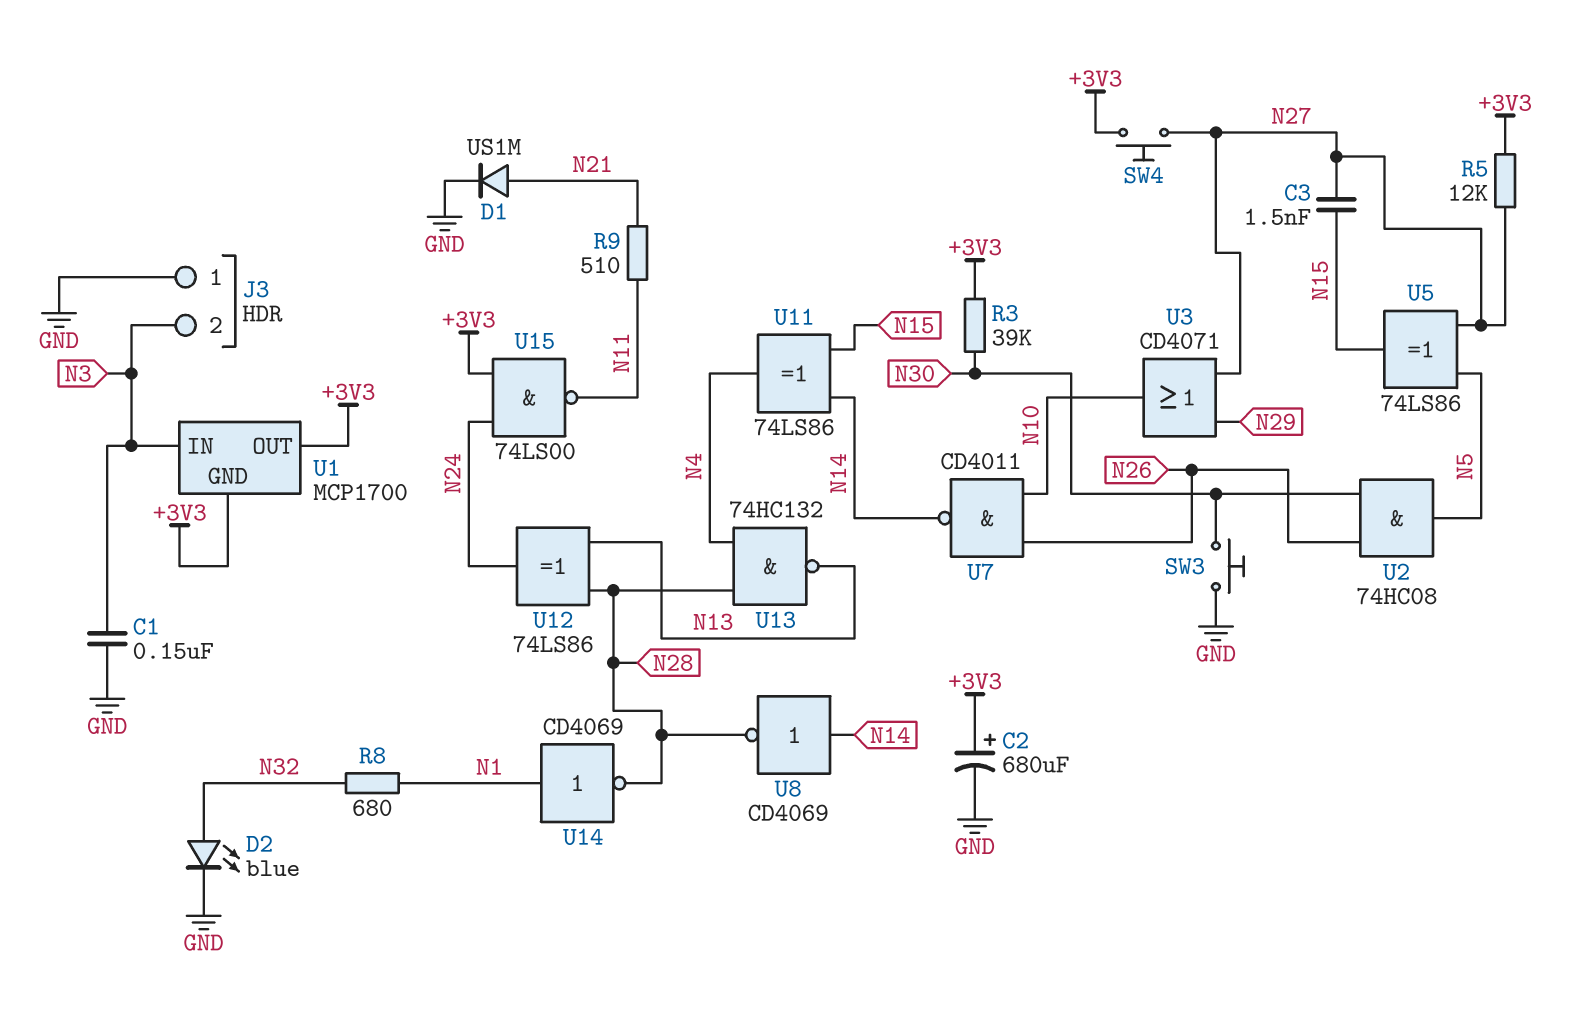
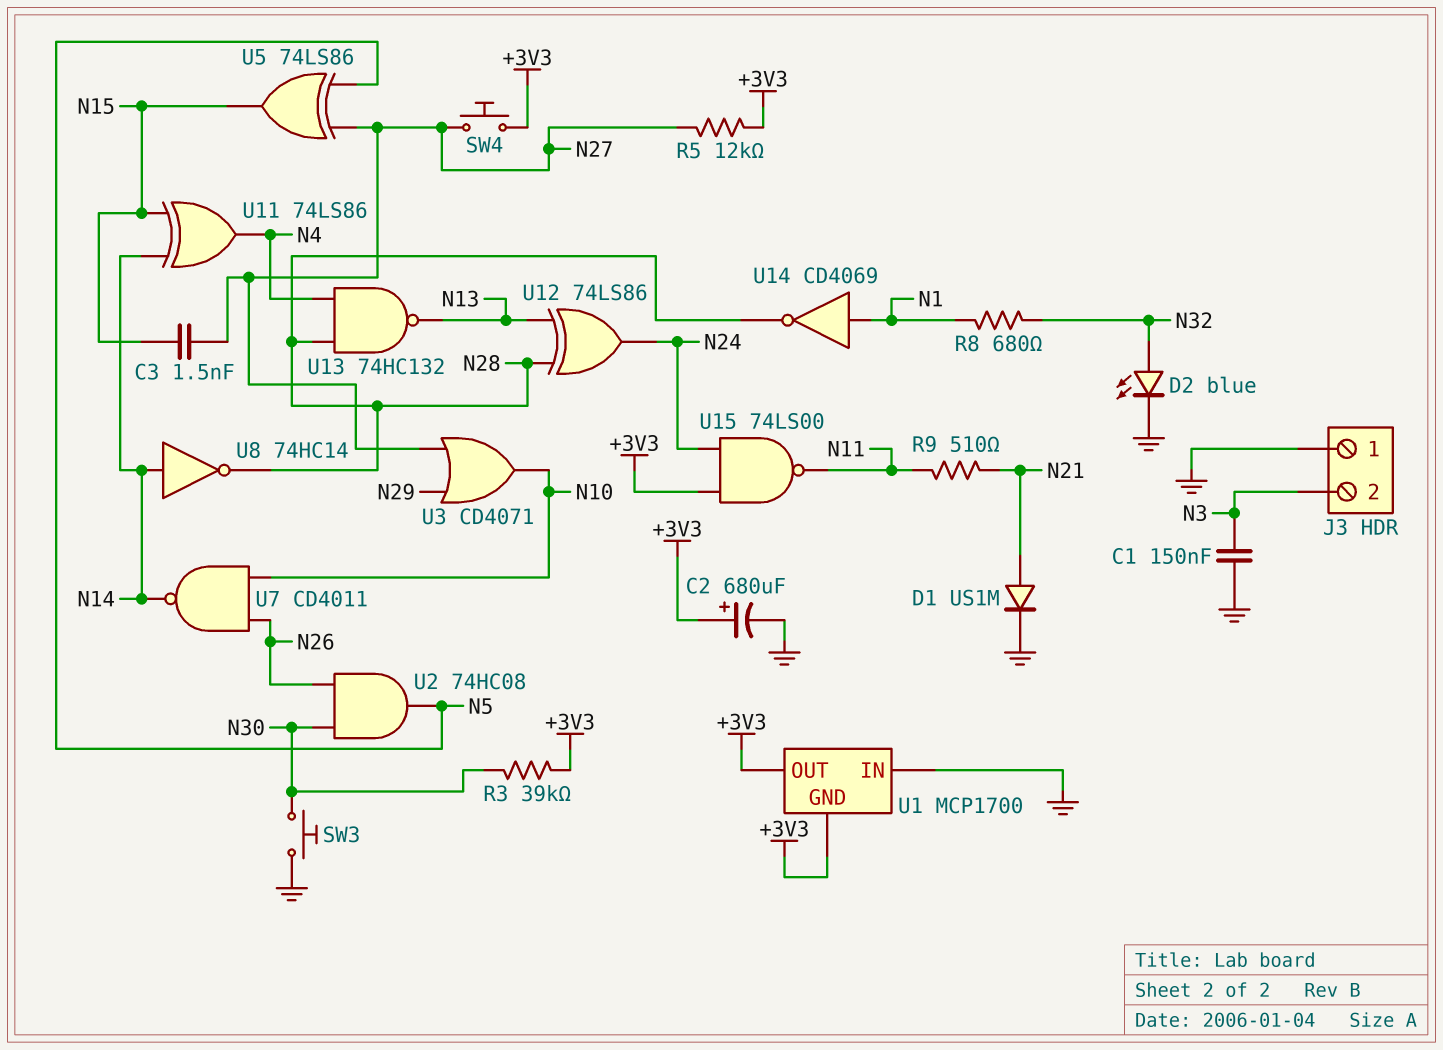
U1 pin IN: N3 -> GND
U8: NOT CD4069 (in N14, out N28) -> NOT 74HC14 (in N14, out N28)

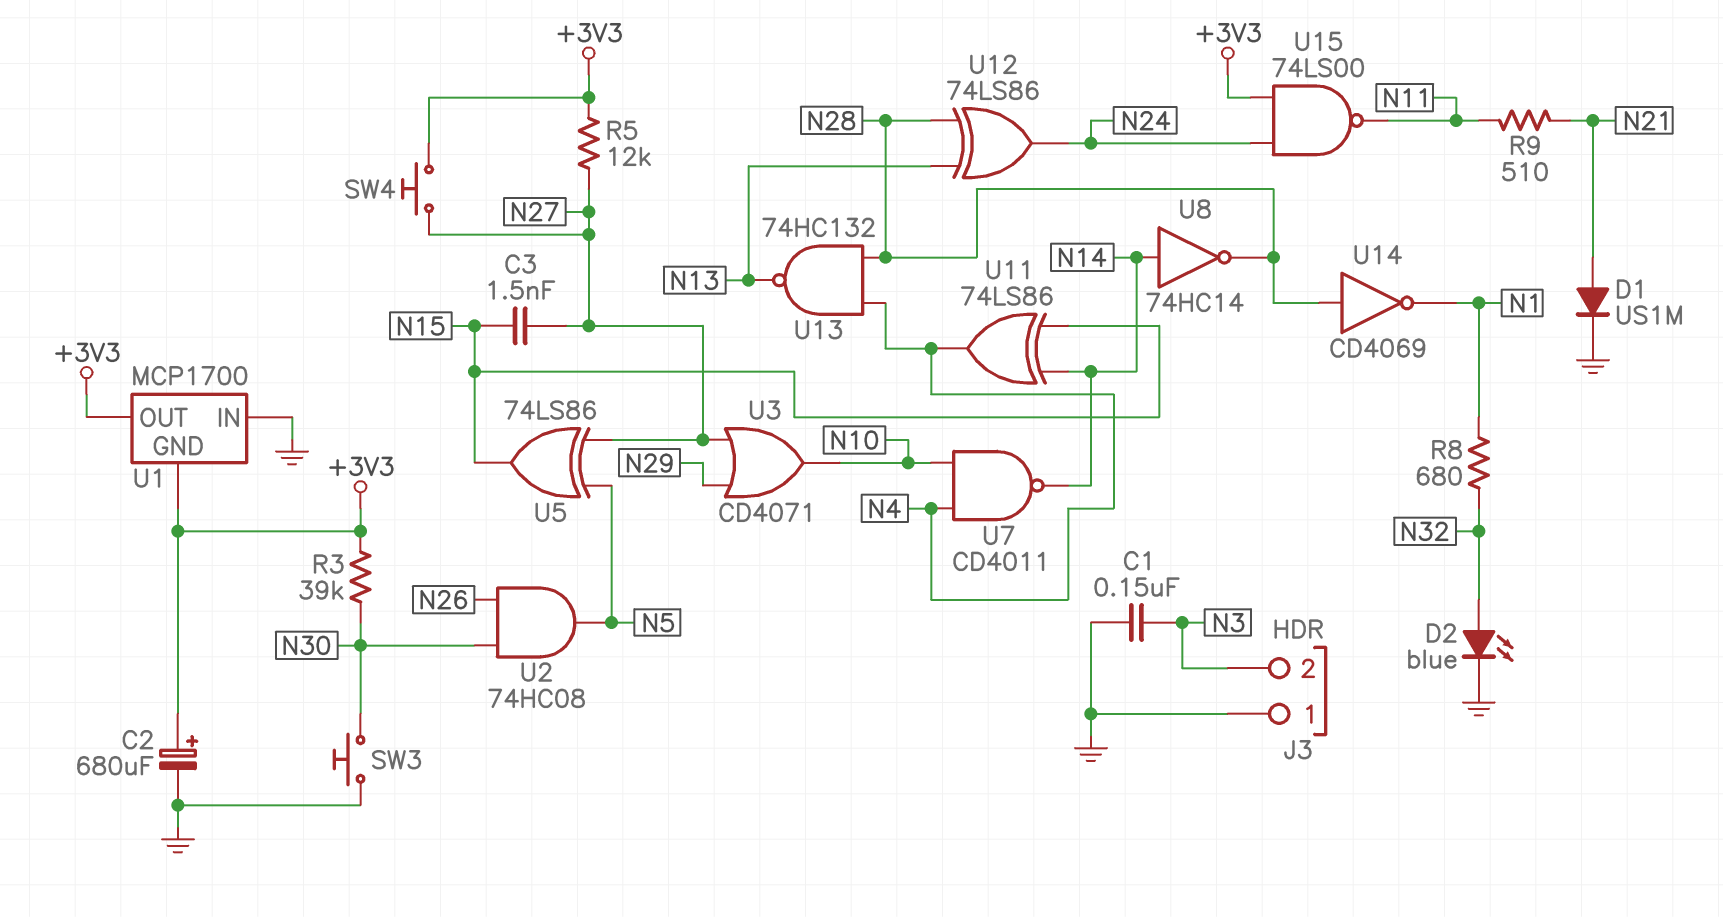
U7: NAND CD4011 (in N10, in N26, out N14) -> NAND CD4011 (in N4, in N10, out N14)
U14: NOT CD4069 (in N1, out N28) -> NOT CD4069 (in N28, out N1)

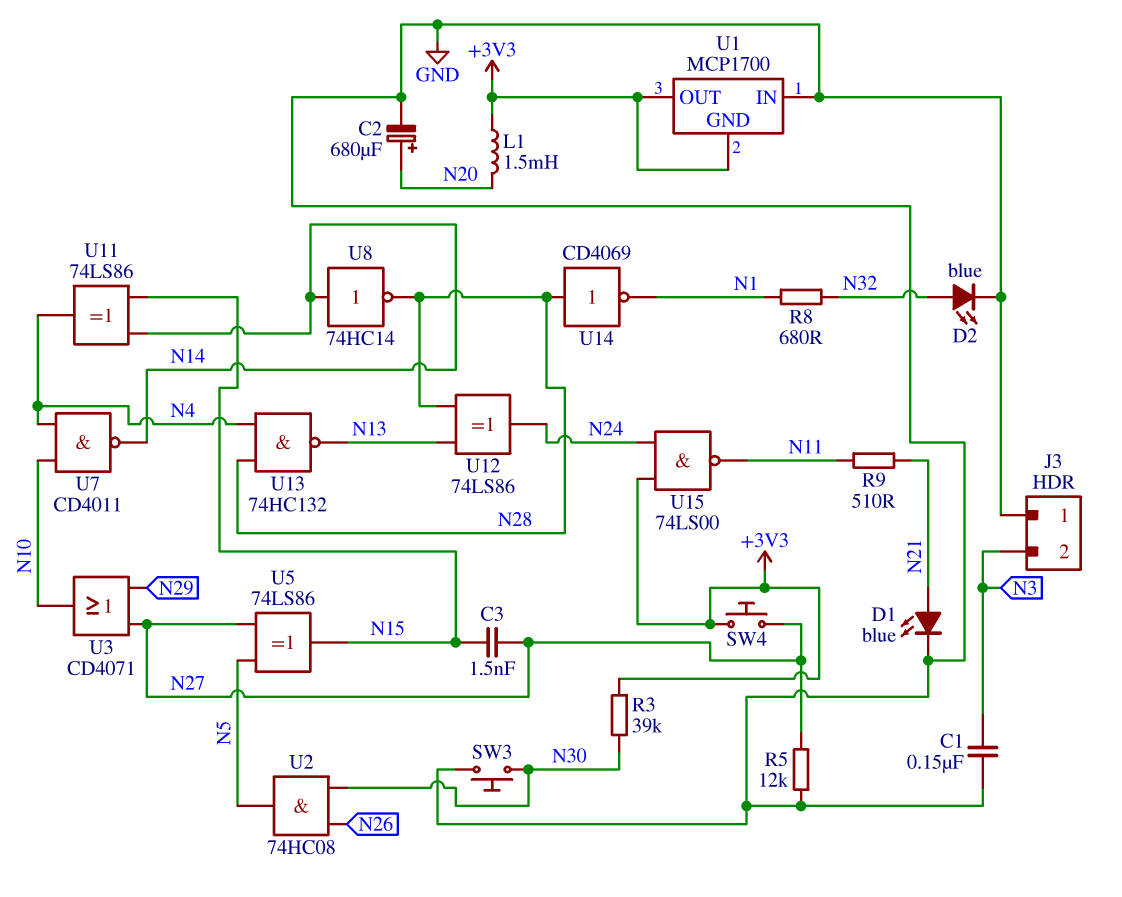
C2: 680uF (plus +3V3, minus GND) -> 680uF (plus N20, minus GND)
D1: diode US1M (A N21, K GND) -> LED blue (A N21, K GND)
L1: none -> 1.5mH (+3V3, N20)
R5: 12k (+3V3, N27) -> 12k (GND, N27)

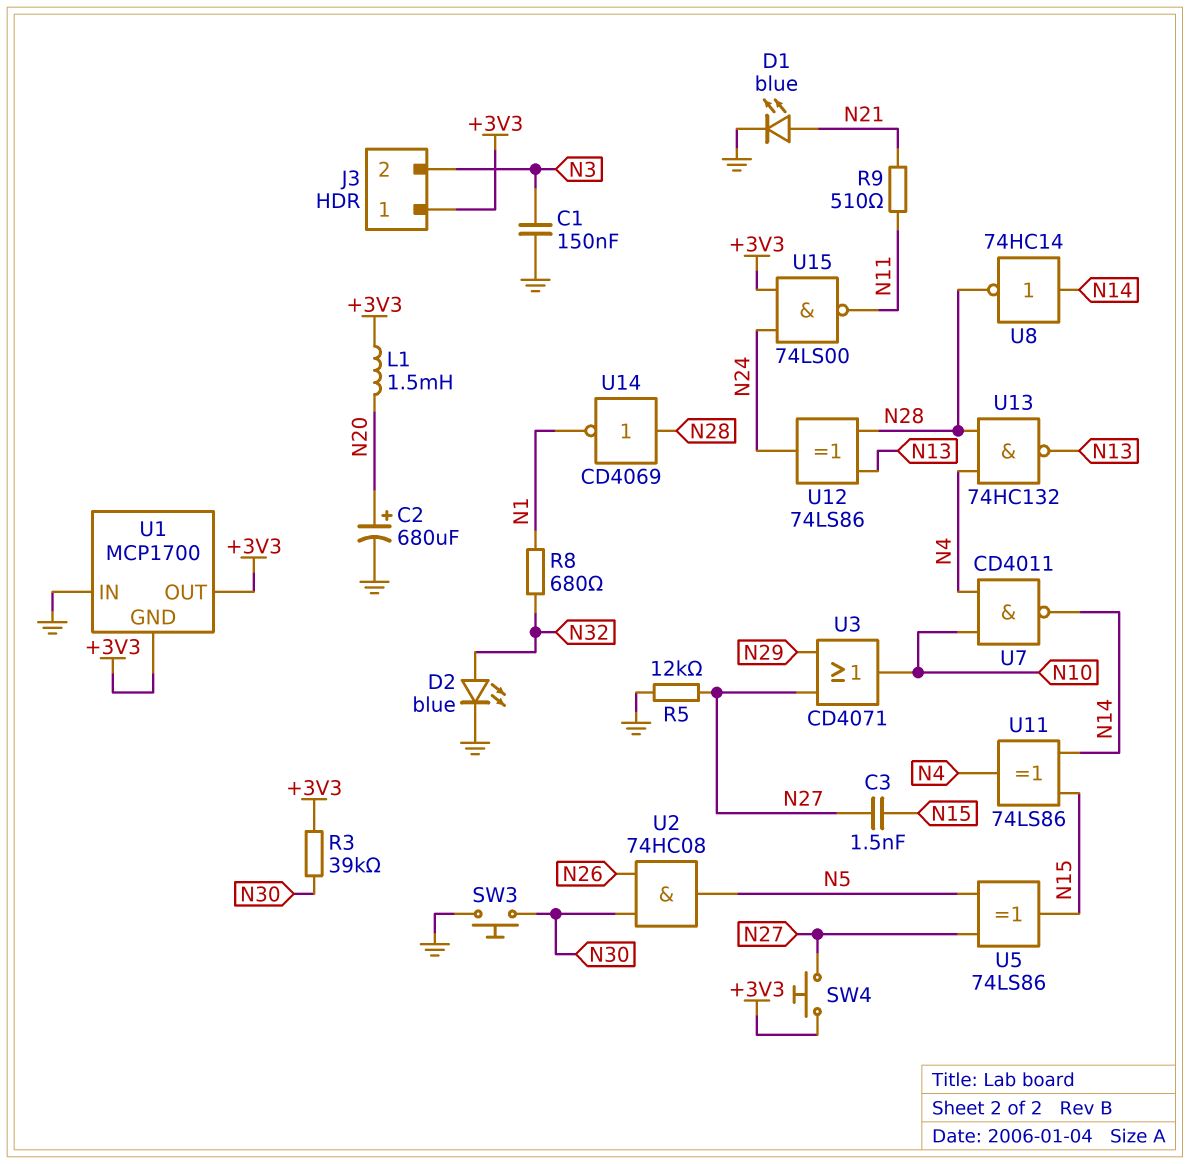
J3 pin 1: GND -> +3V3

